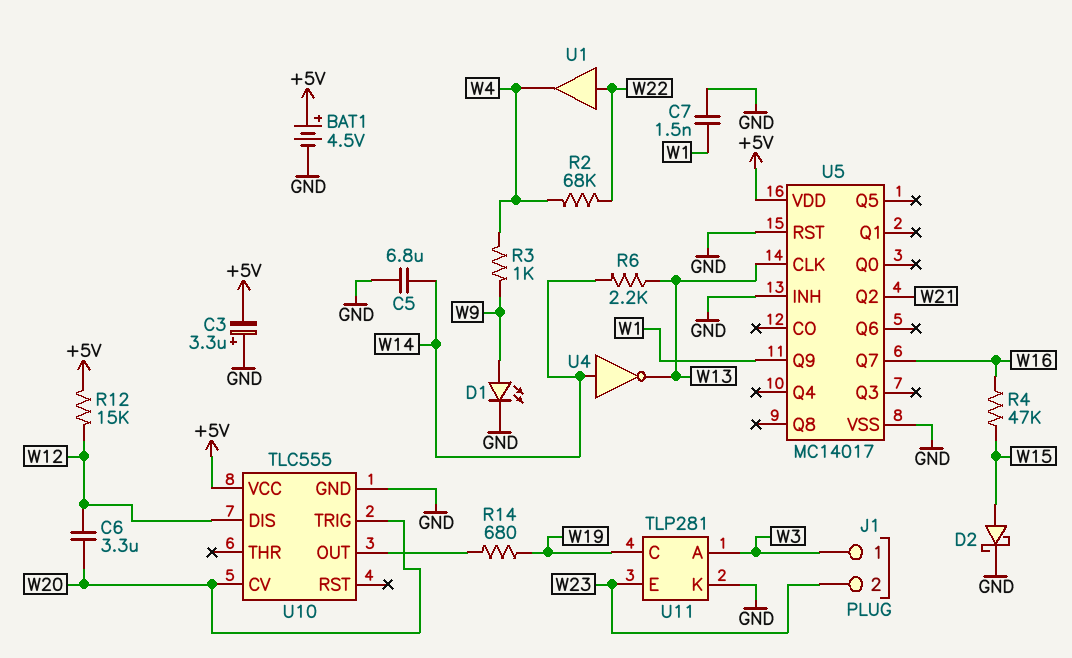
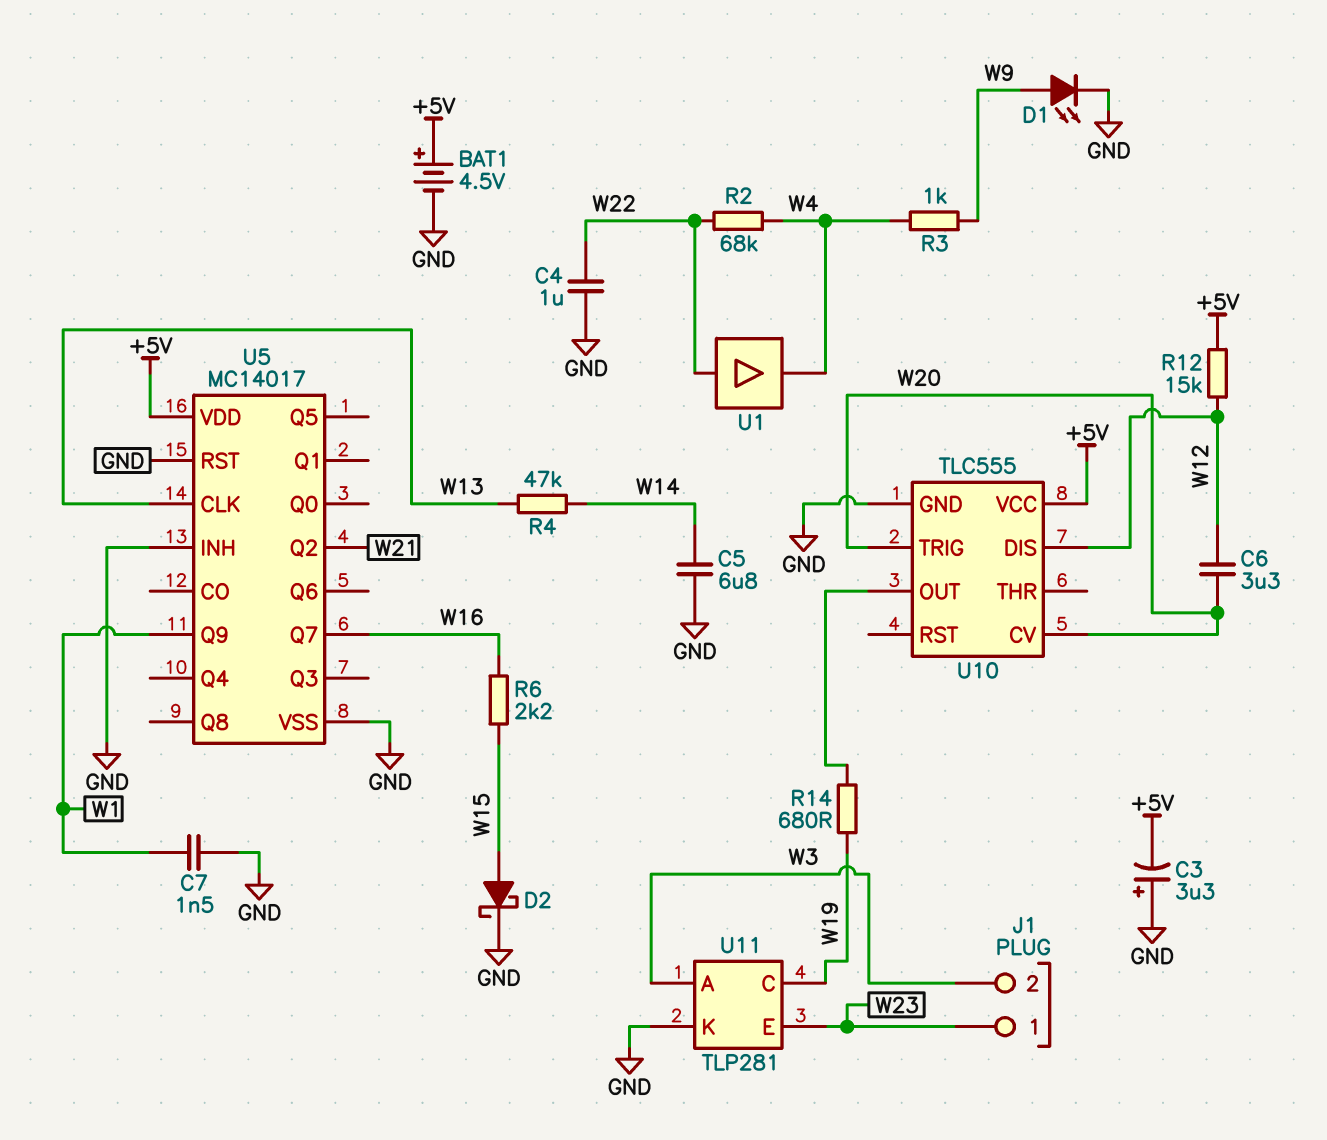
C4: none -> 1uF (GND, W22)
J1 pin 1: W3 -> W23
J1 pin 2: W23 -> W3
R4: 47k (W15, W16) -> 47k (W13, W14)
R6: 2.2k (W13, W14) -> 2.2k (W15, W16)
U4: NOT (in W14, out W13) -> none

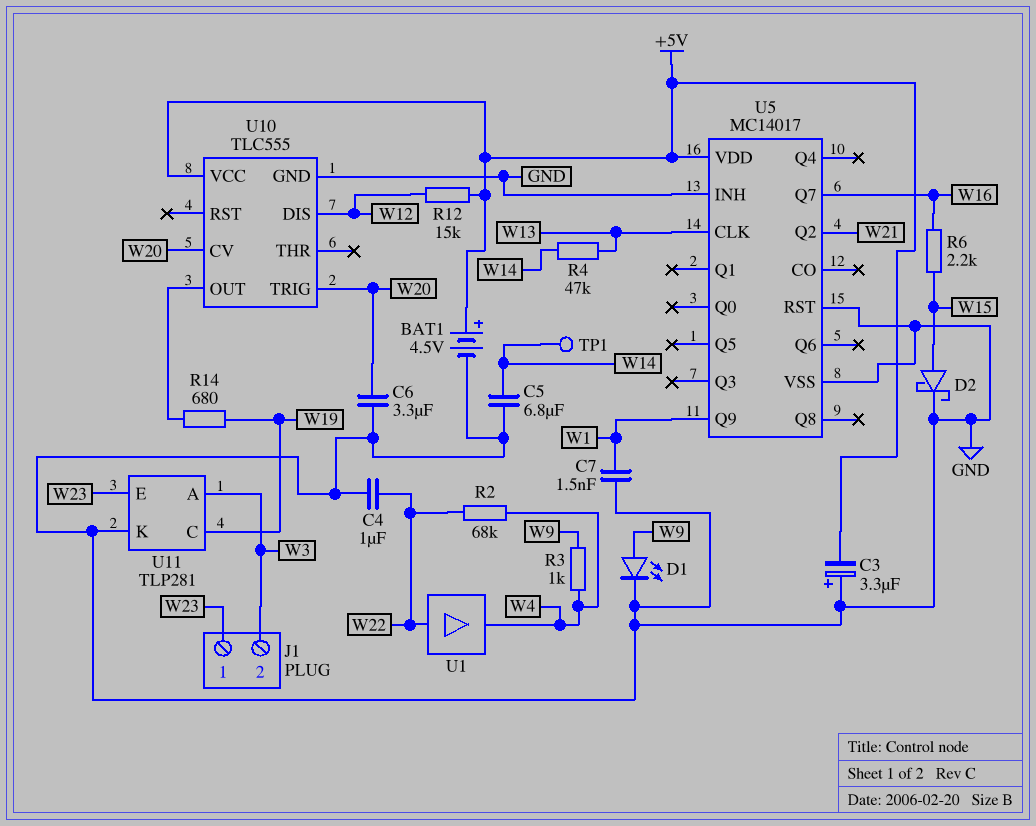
C6: 3.3uF (W12, W20) -> 3.3uF (GND, W20)
TP1: none -> test point (W14)

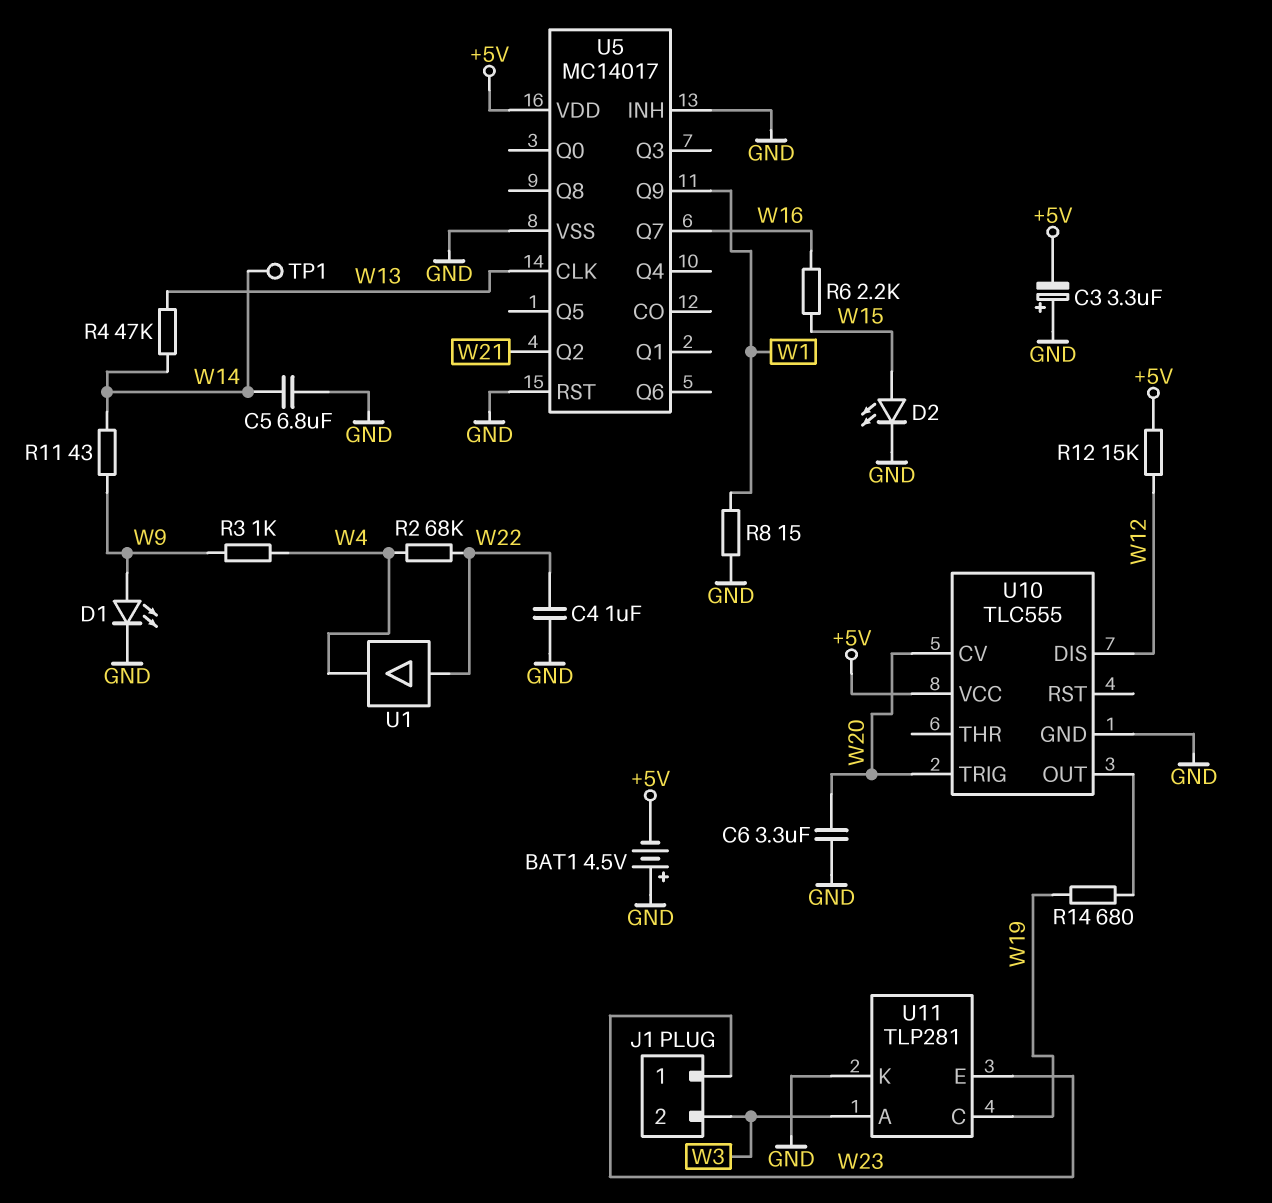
BAT1: 4.5V (plus +5V, minus GND) -> 4.5V (plus GND, minus +5V)
C7: 1.5nF (GND, W1) -> none
D2: schottky (A W15, K GND) -> LED (A W15, K GND)
R8: none -> 15 (GND, W1)
R11: none -> 43 (W9, W14)

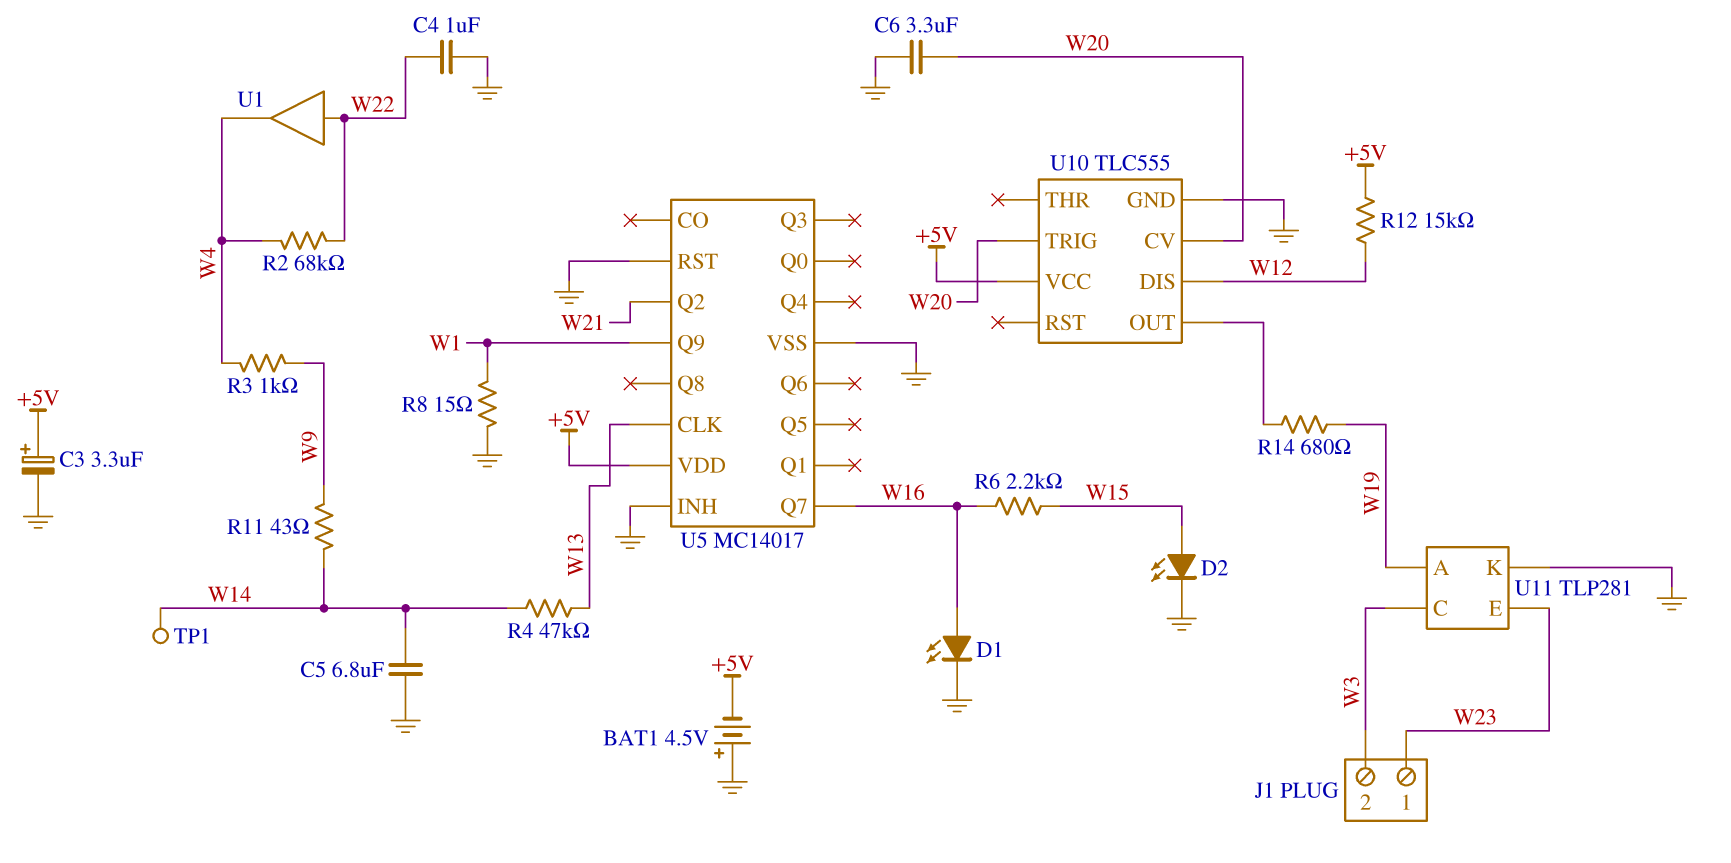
C3: 3.3uF (plus GND, minus +5V) -> 3.3uF (plus +5V, minus GND)
D1: LED (A W9, K GND) -> LED (A W16, K GND)
U11 pin A: W3 -> W19
U11 pin C: W19 -> W3

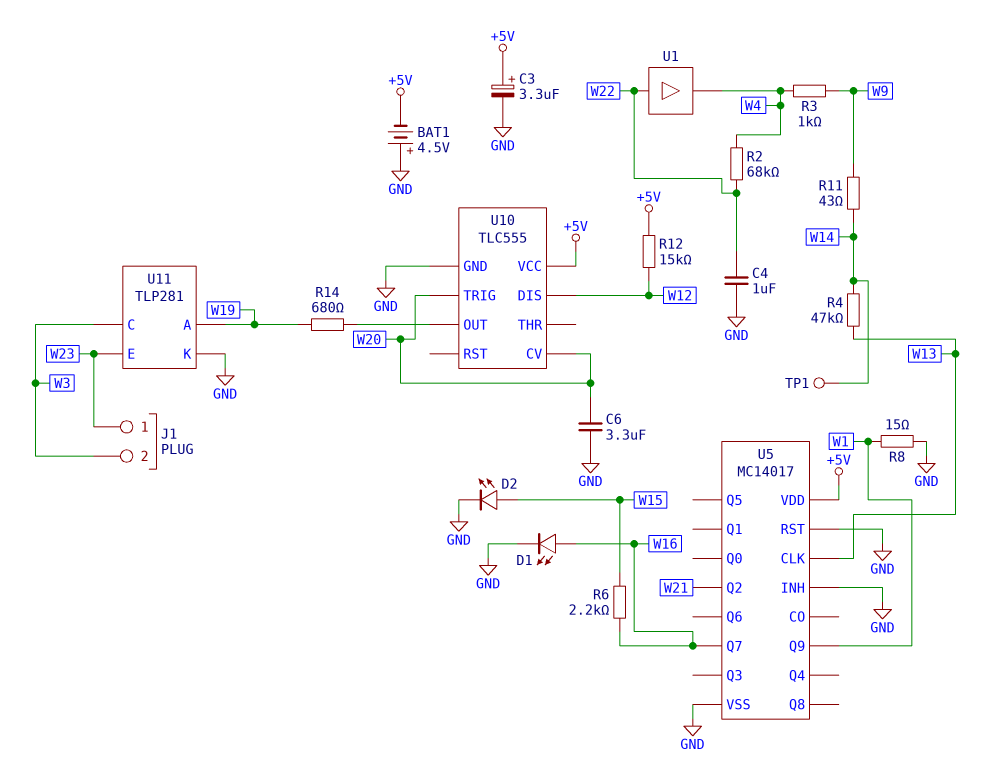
C5: 6.8uF (GND, W14) -> none

